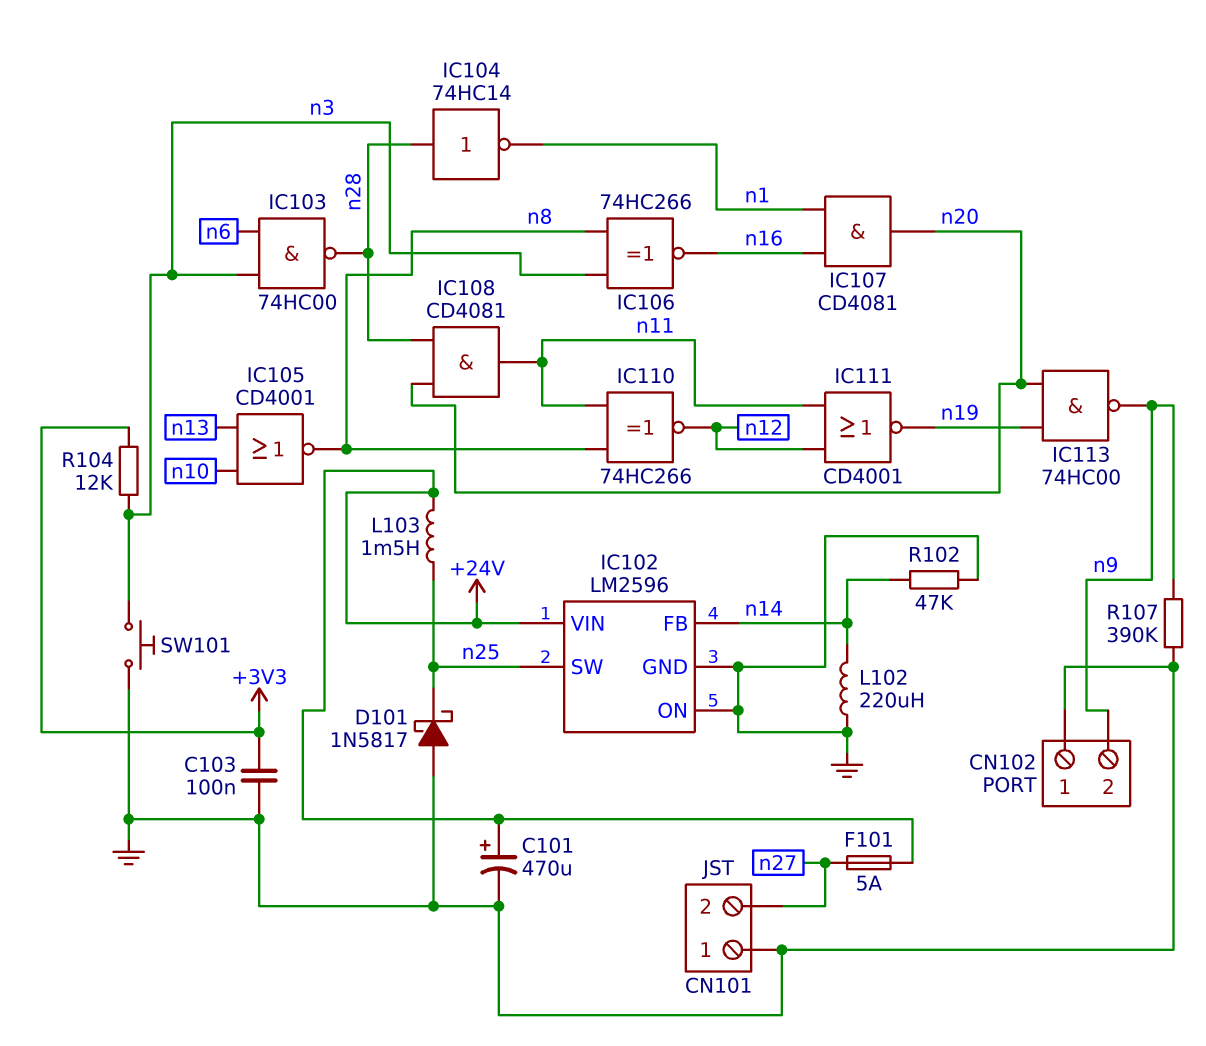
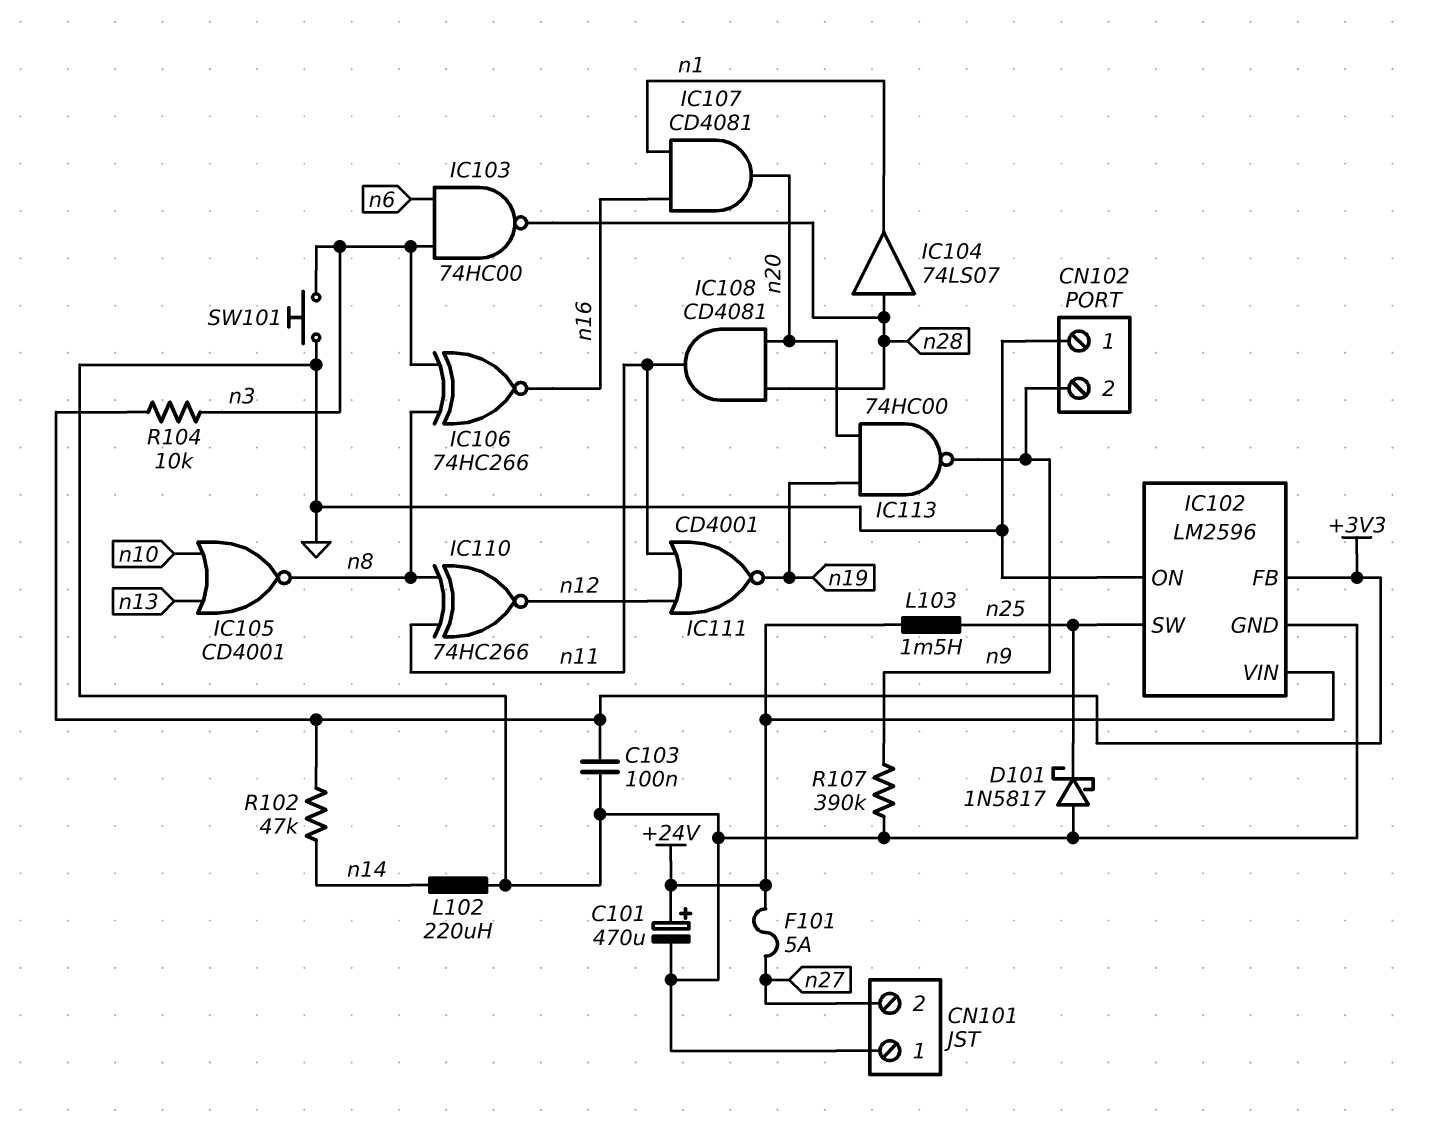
IC102 pin FB: n14 -> +3V3
IC104: NOT 74HC14 (in n28, out n1) -> buffer 74LS07 (in n28, out n1)
R102: 47k (GND, n14) -> 47k (+3V3, n14)
R104: 12k (+3V3, n3) -> 10k (+3V3, n3)

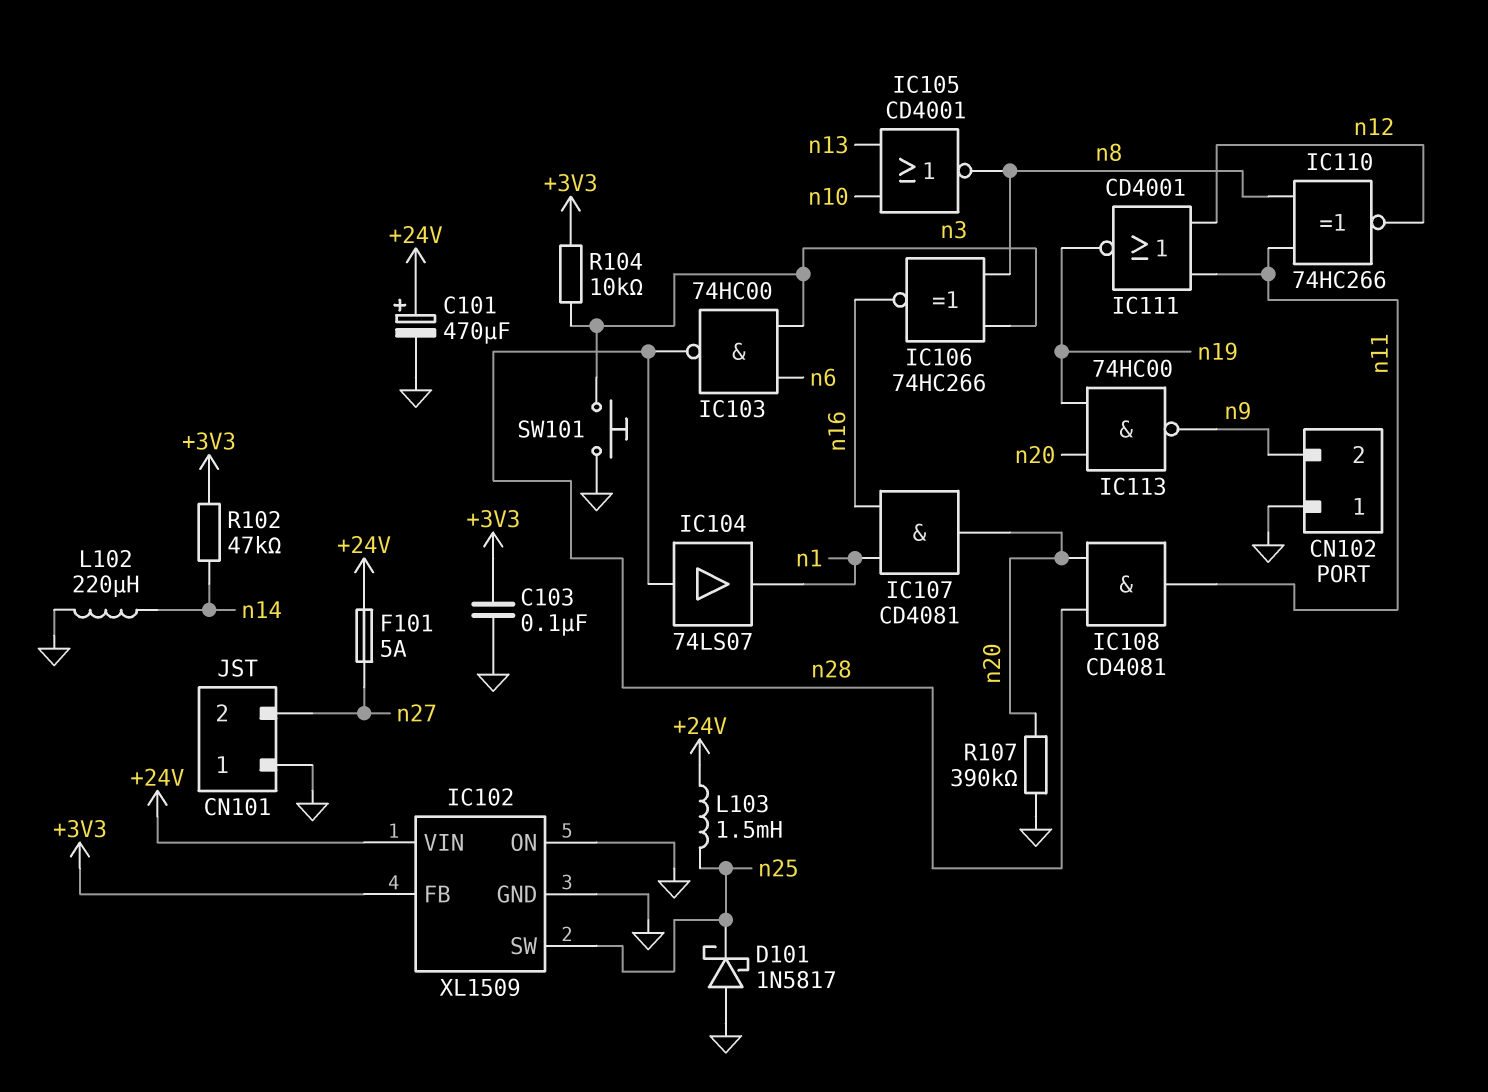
IC102: LM2596 -> XL1509
R107: 390k (GND, n9) -> 390k (GND, n20)

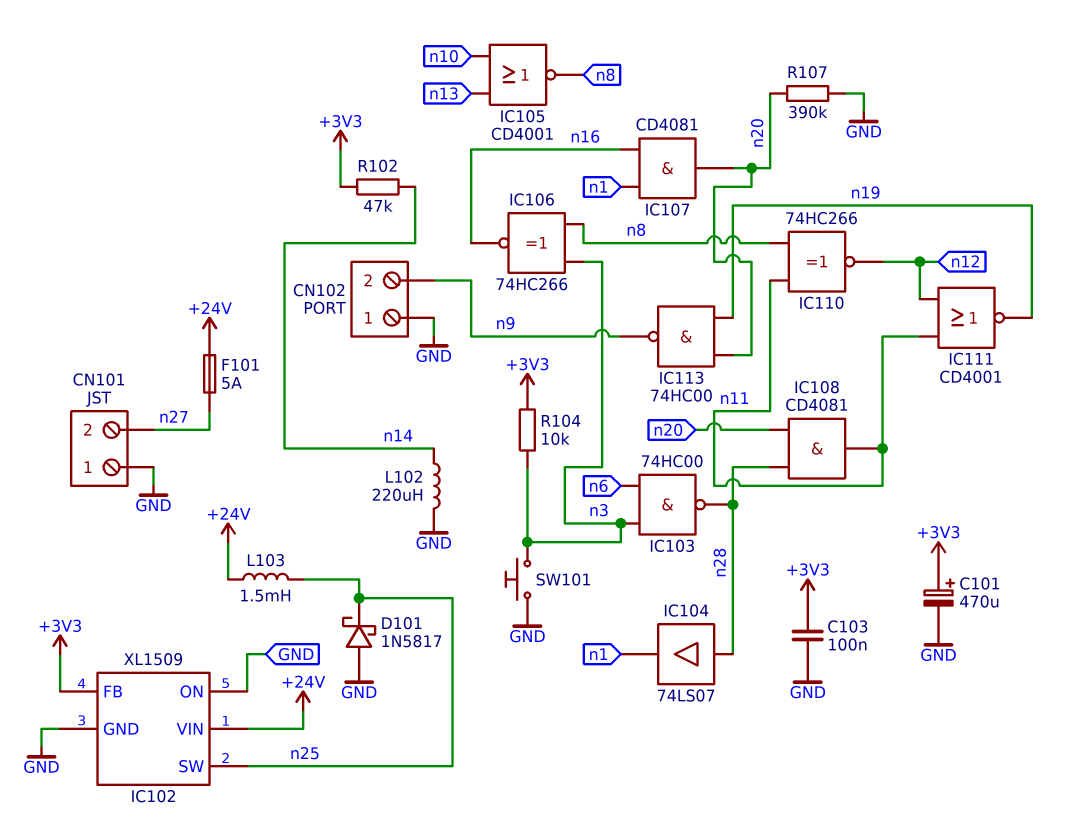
C101: 470uF (plus +24V, minus GND) -> 470uF (plus +3V3, minus GND)

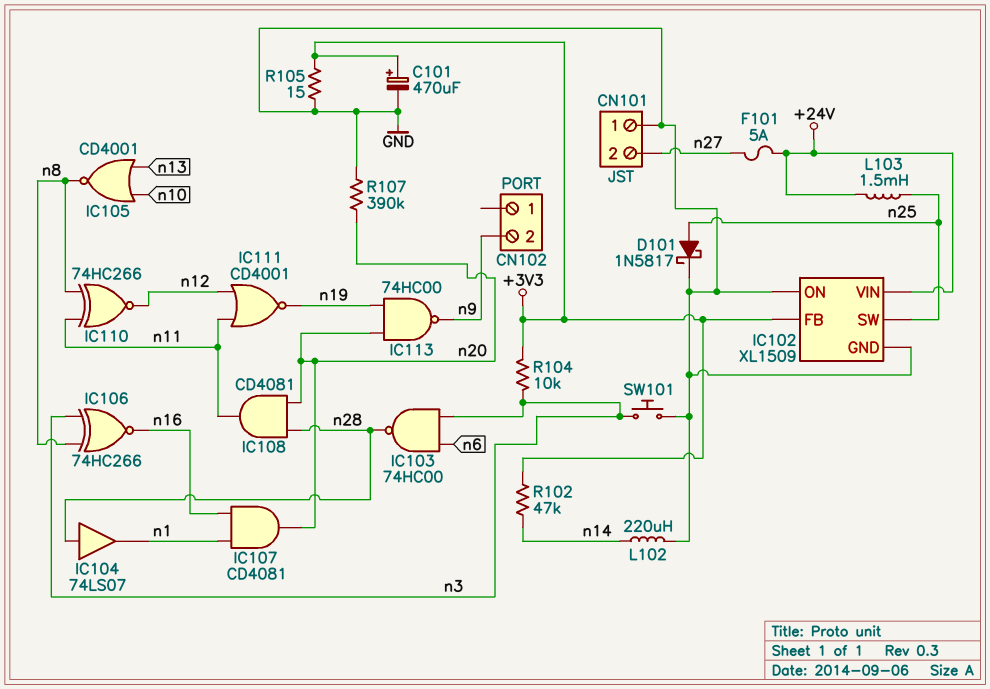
C103: 100nF (+3V3, GND) -> none
CN102 pin 1: GND -> none
D101: schottky 1N5817 (A GND, K n25) -> schottky 1N5817 (A n25, K GND)
R105: none -> 15 (+3V3, GND)

